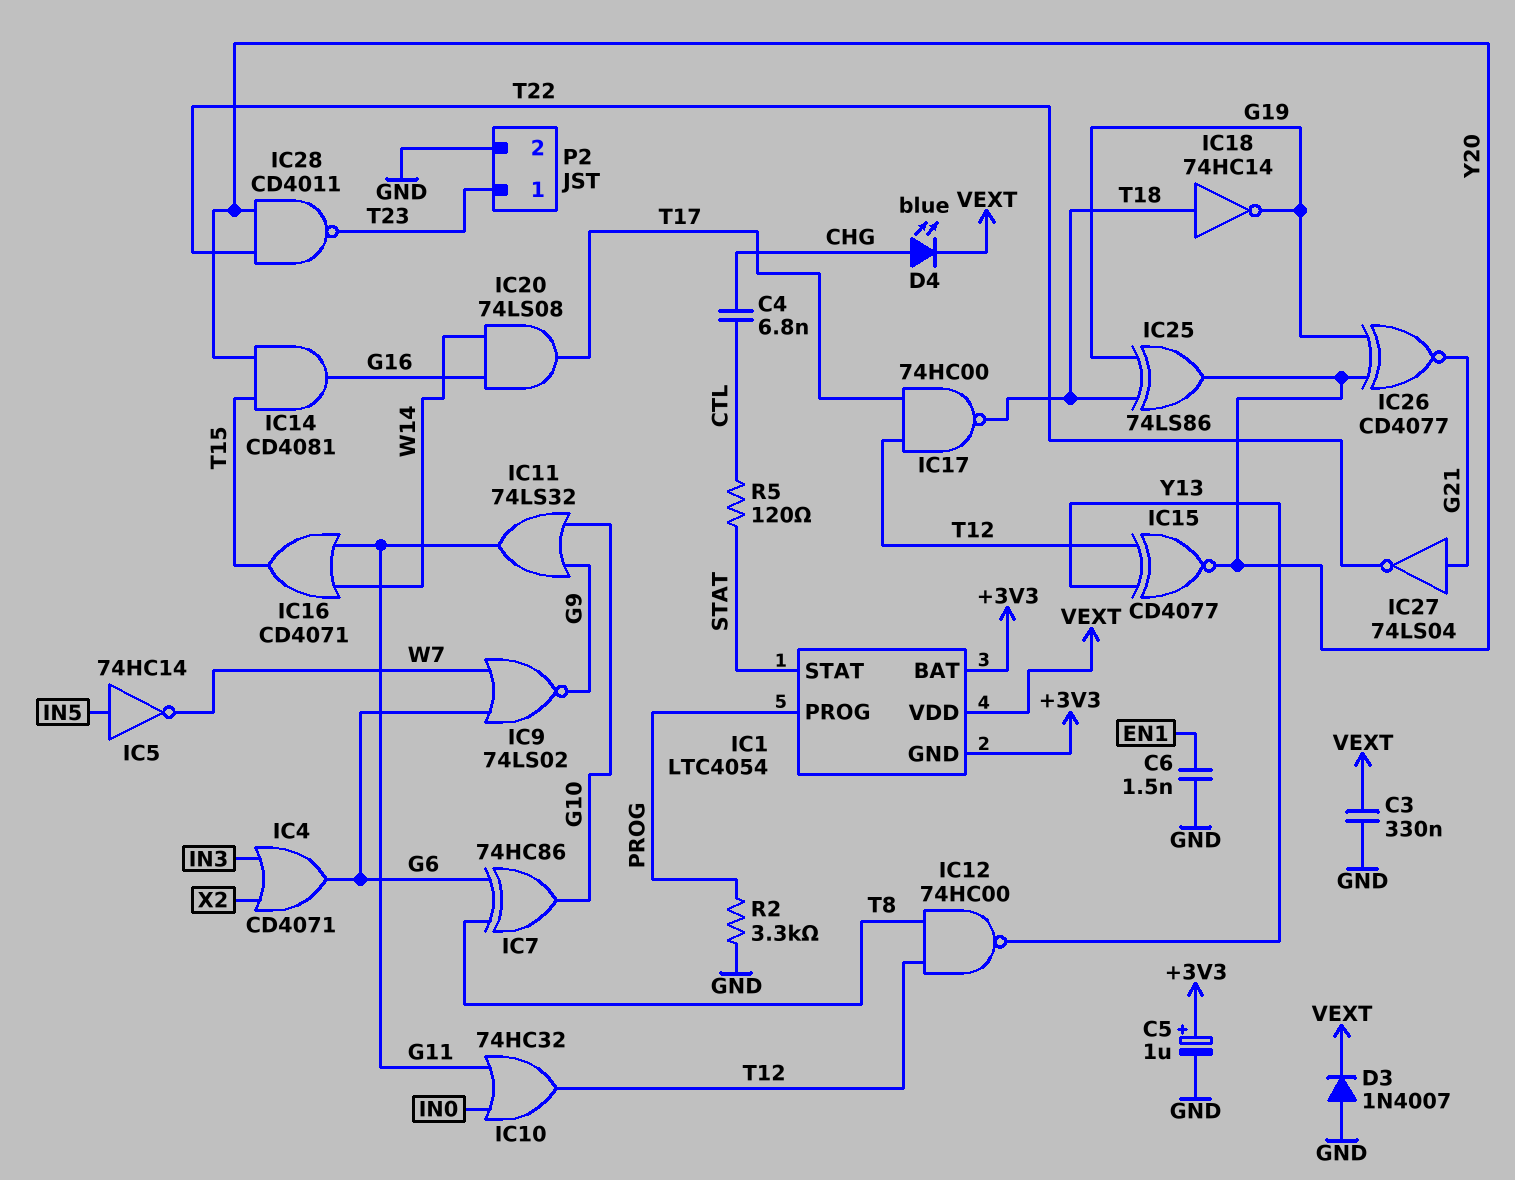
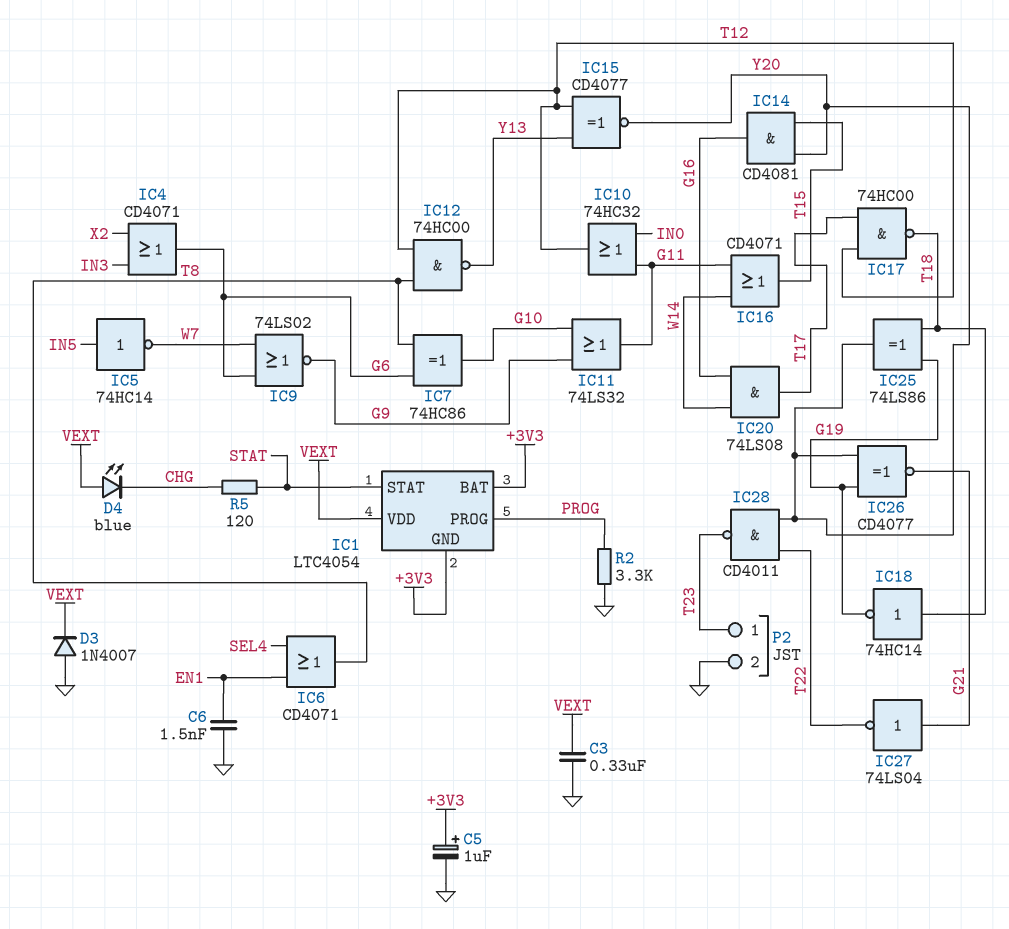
C4: 6.8nF (CHG, CTL) -> none
D4: LED blue (A CHG, K VEXT) -> LED blue (A VEXT, K CHG)
IC6: none -> OR CD4071 (in EN1, in SEL4, out T8)
R5: 120 (CTL, STAT) -> 120 (CHG, STAT)

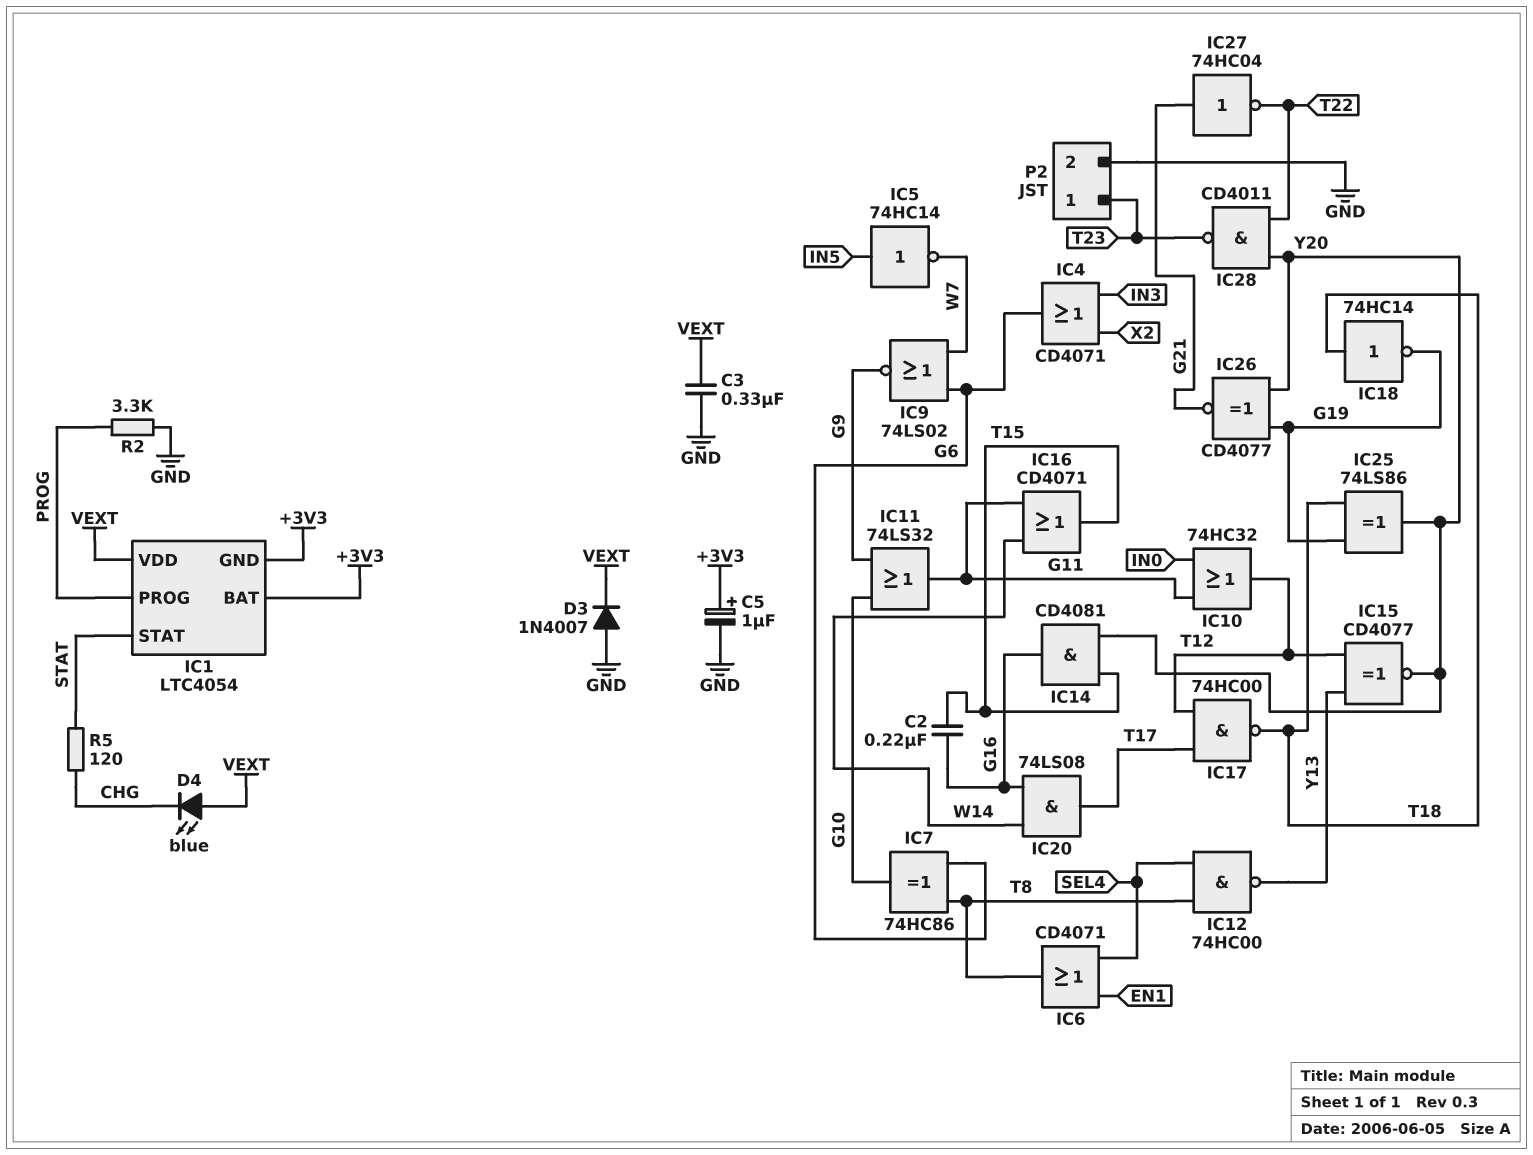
C2: none -> 220nF (G16, T15)
C6: 1.5nF (EN1, GND) -> none
IC12: NAND 74HC00 (in T8, in T12, out Y13) -> NAND 74HC00 (in SEL4, in T8, out Y13)
IC27: NOT 74LS04 (in G21, out T22) -> NOT 74HC04 (in G21, out T22)

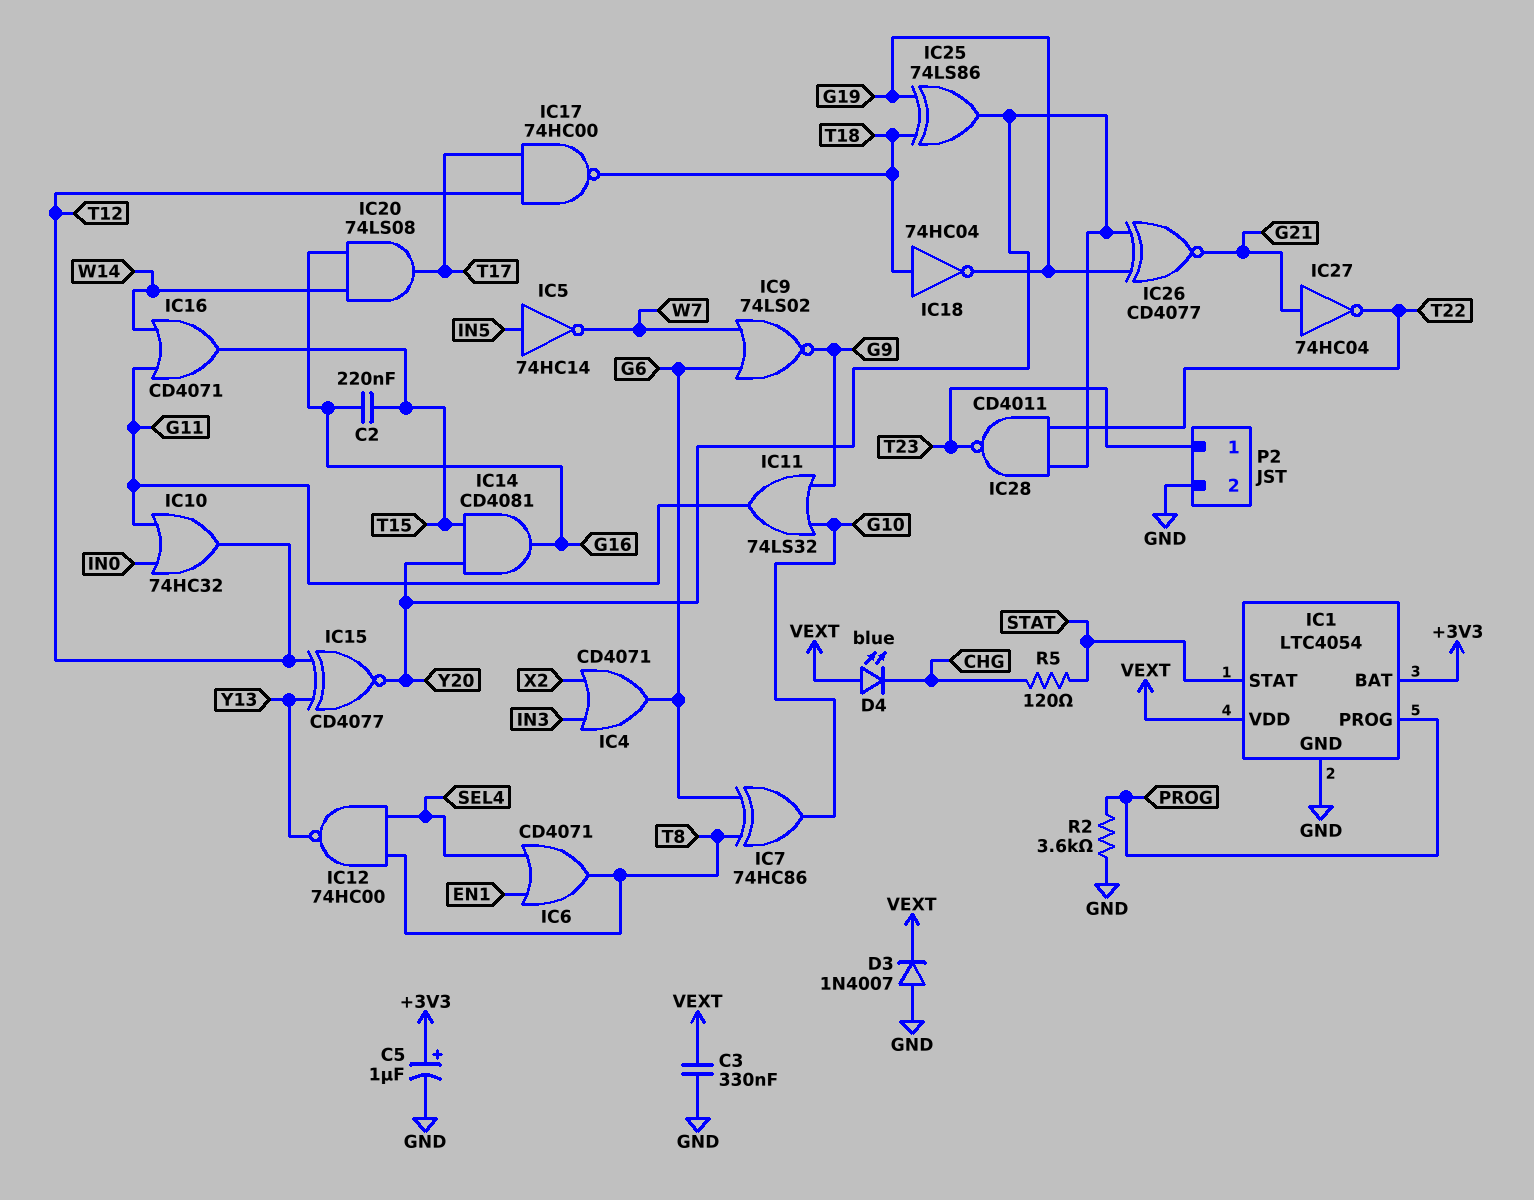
IC1 pin GND: +3V3 -> GND
IC18: NOT 74HC14 (in T18, out G19) -> NOT 74HC04 (in T18, out G19)
R2: 3.3k (GND, PROG) -> 3.6k (GND, PROG)

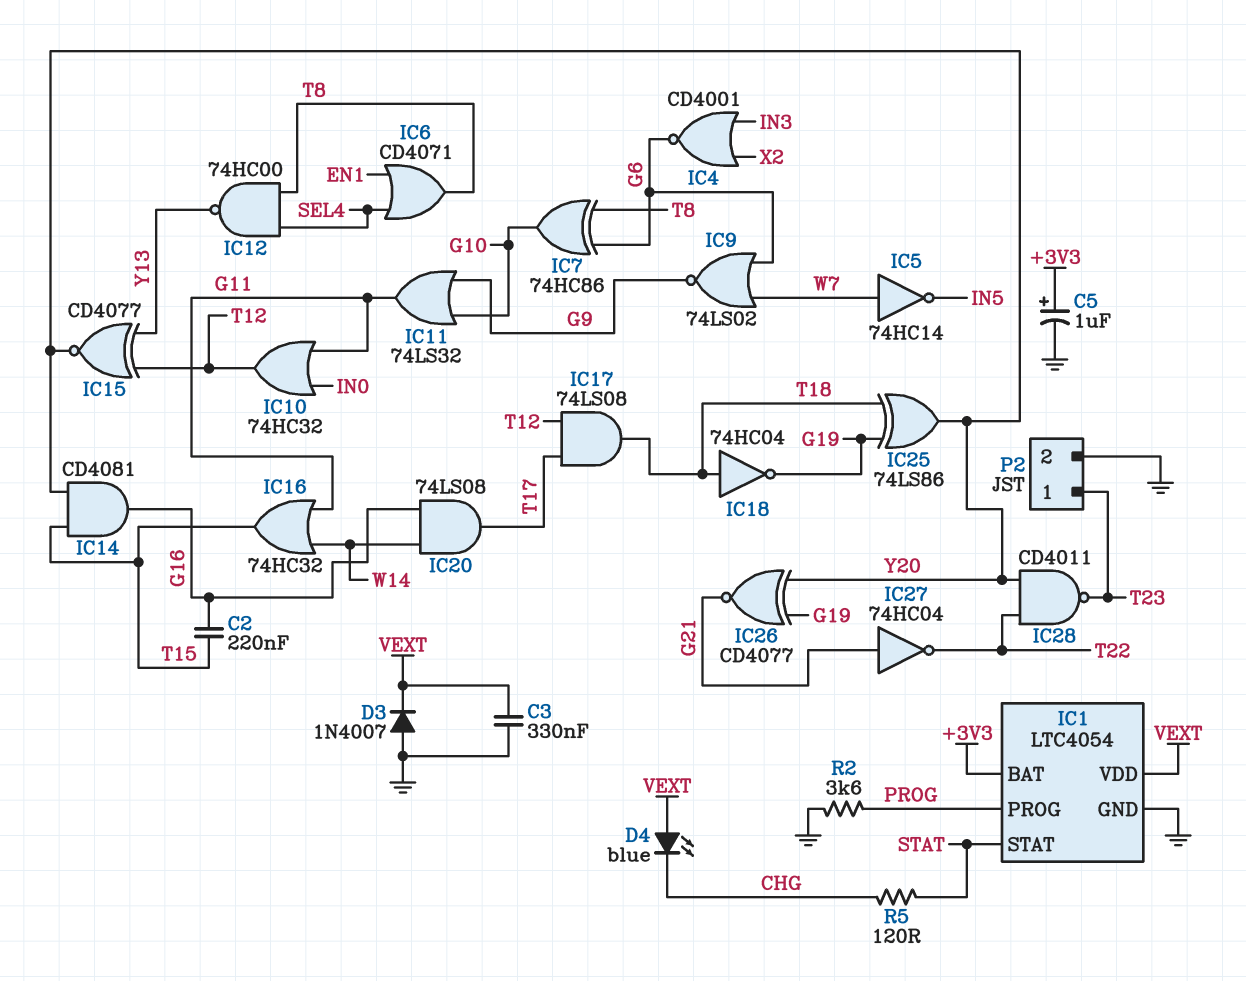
IC4: OR CD4071 (in IN3, in X2, out G6) -> NOR CD4001 (in IN3, in X2, out G6)
IC5: NOT 74HC14 (in IN5, out W7) -> NOT 74HC14 (in W7, out IN5)
IC16: OR CD4071 (in G11, in W14, out T15) -> OR 74HC32 (in G11, in W14, out T15)
IC17: NAND 74HC00 (in T12, in T17, out T18) -> AND 74LS08 (in T12, in T17, out T18)

